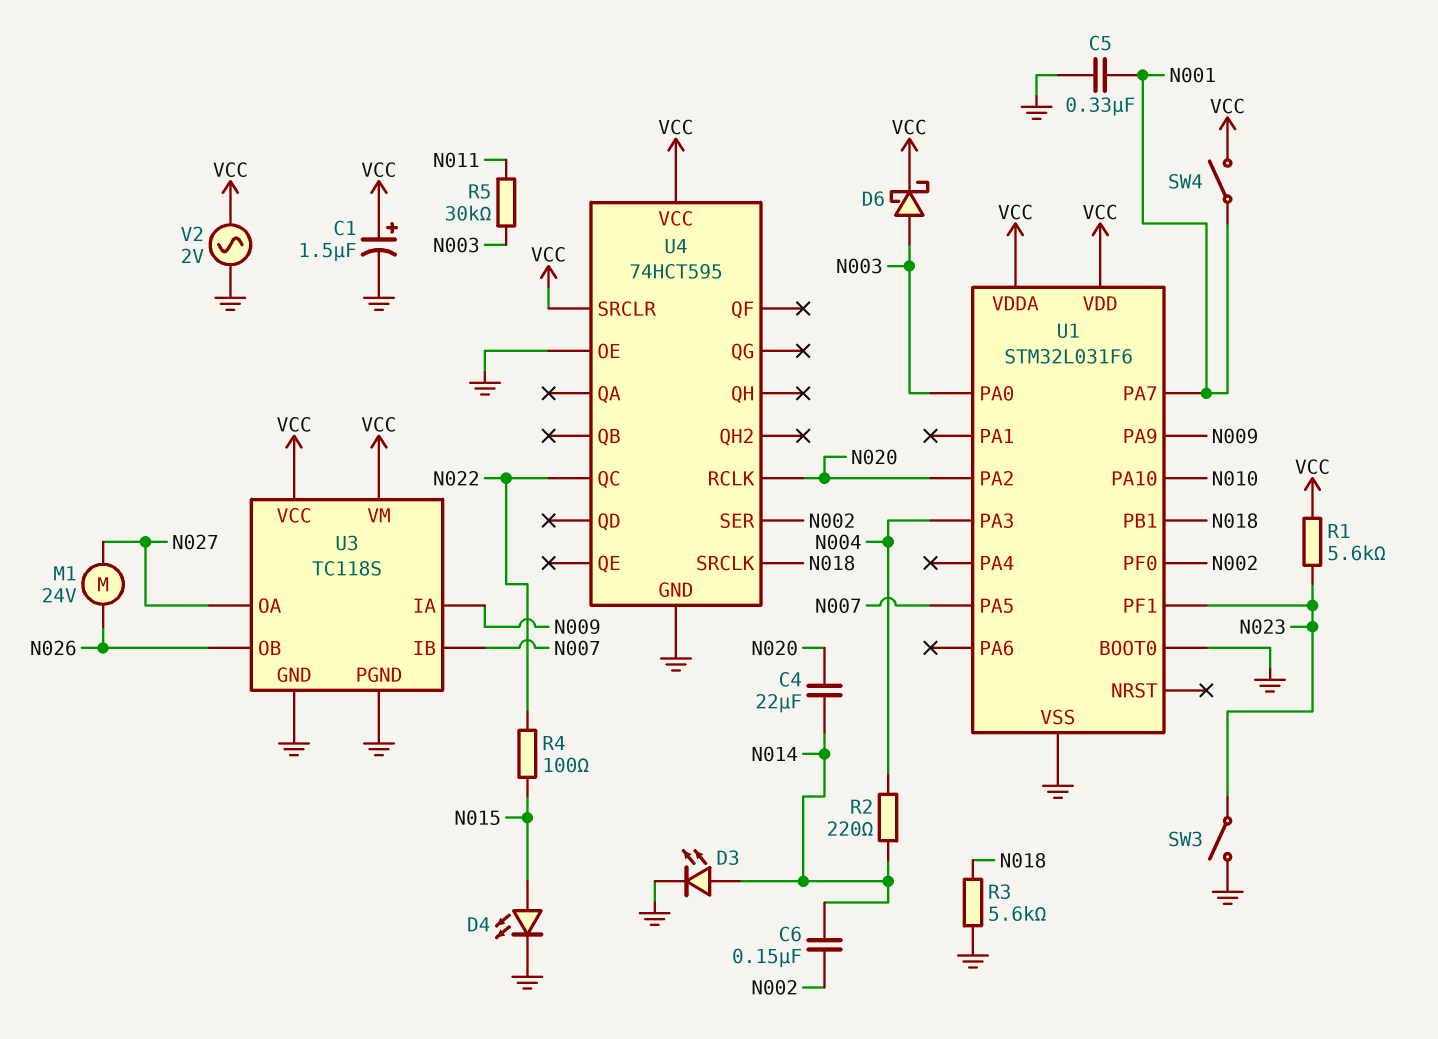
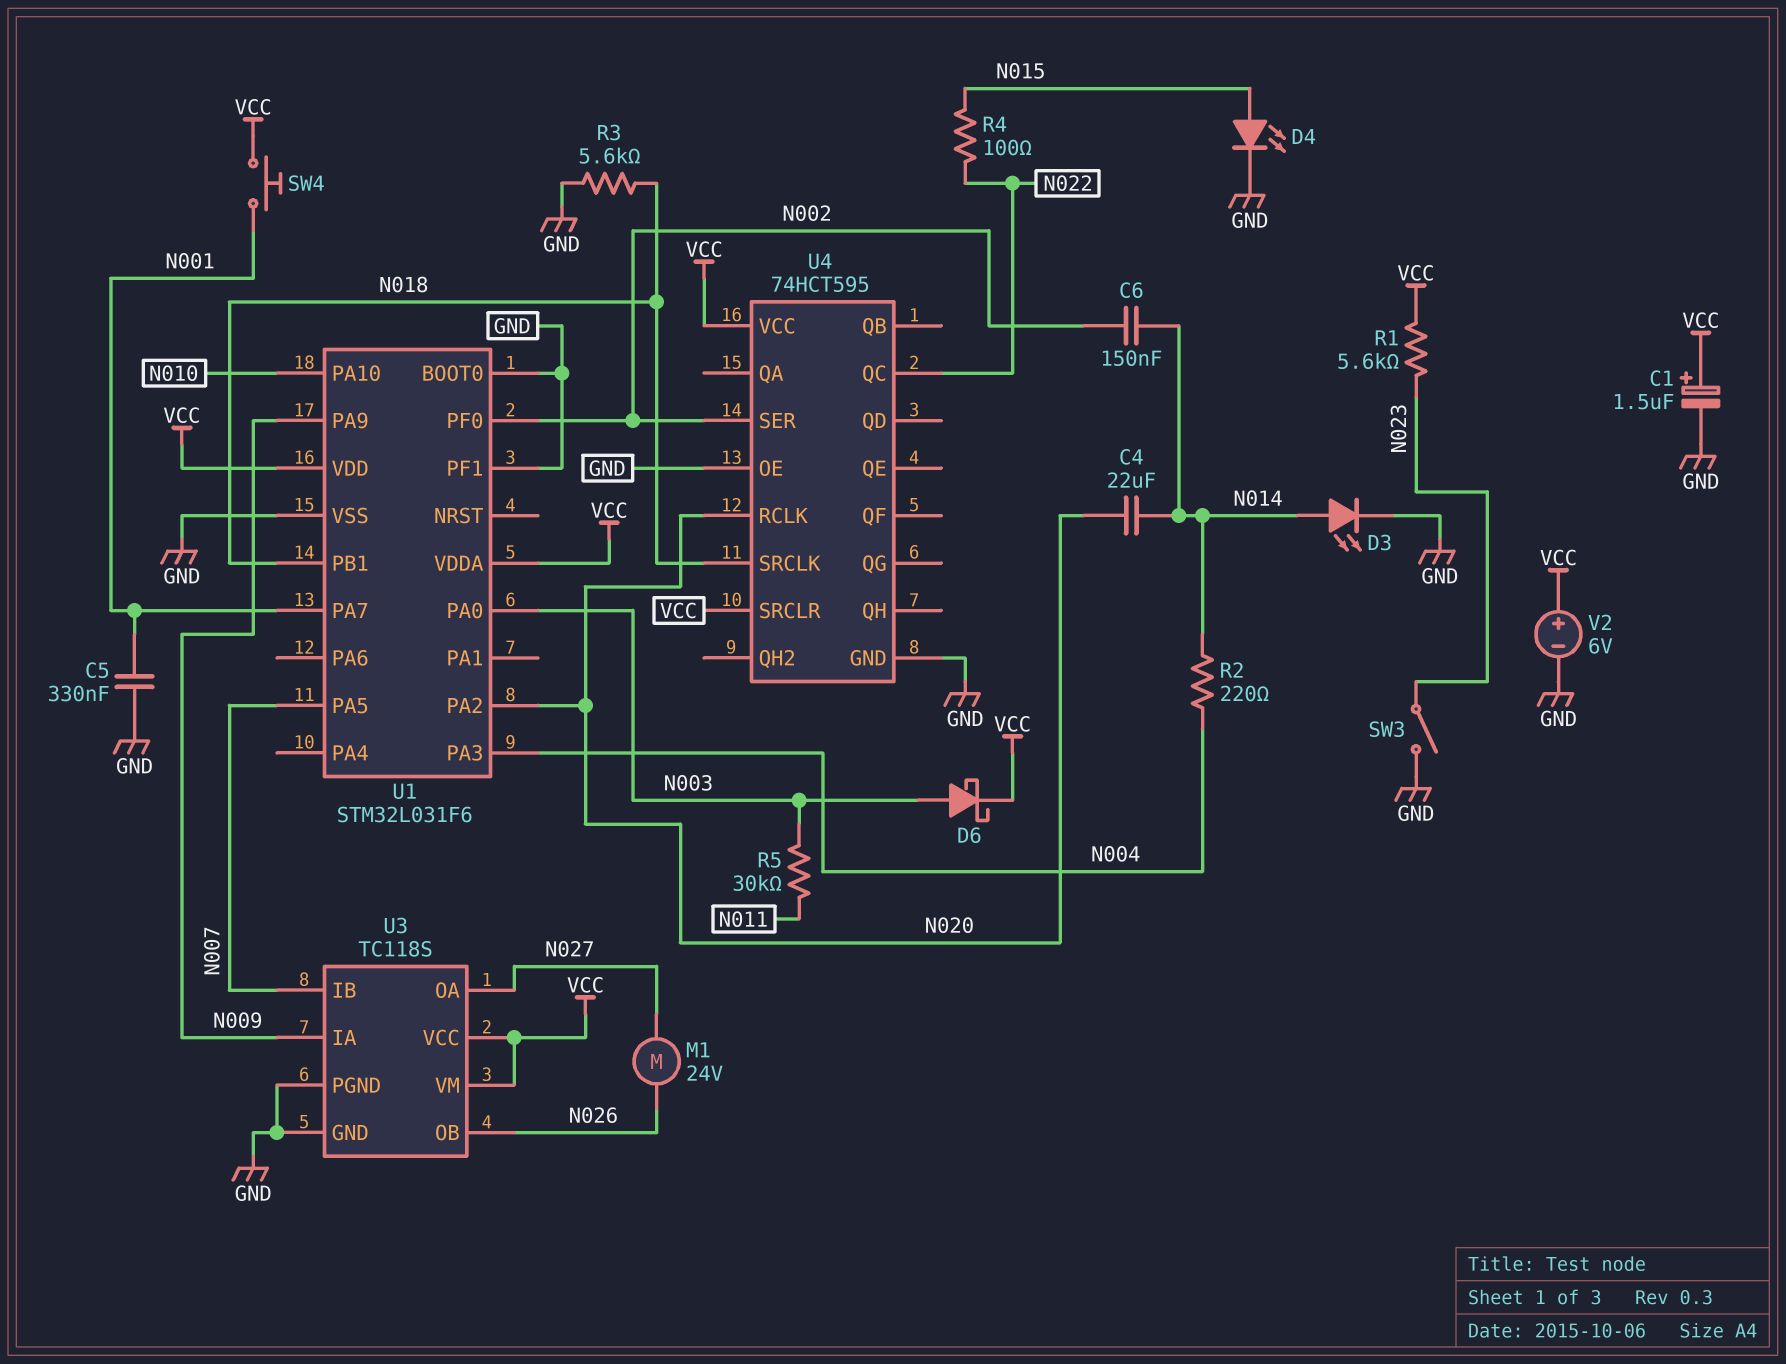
SW4: switch (N001, VCC) -> button (N001, VCC)
U1 pin PF1: N023 -> GND
V2: AC 2V (GND, VCC) -> 6V (plus VCC, minus GND)

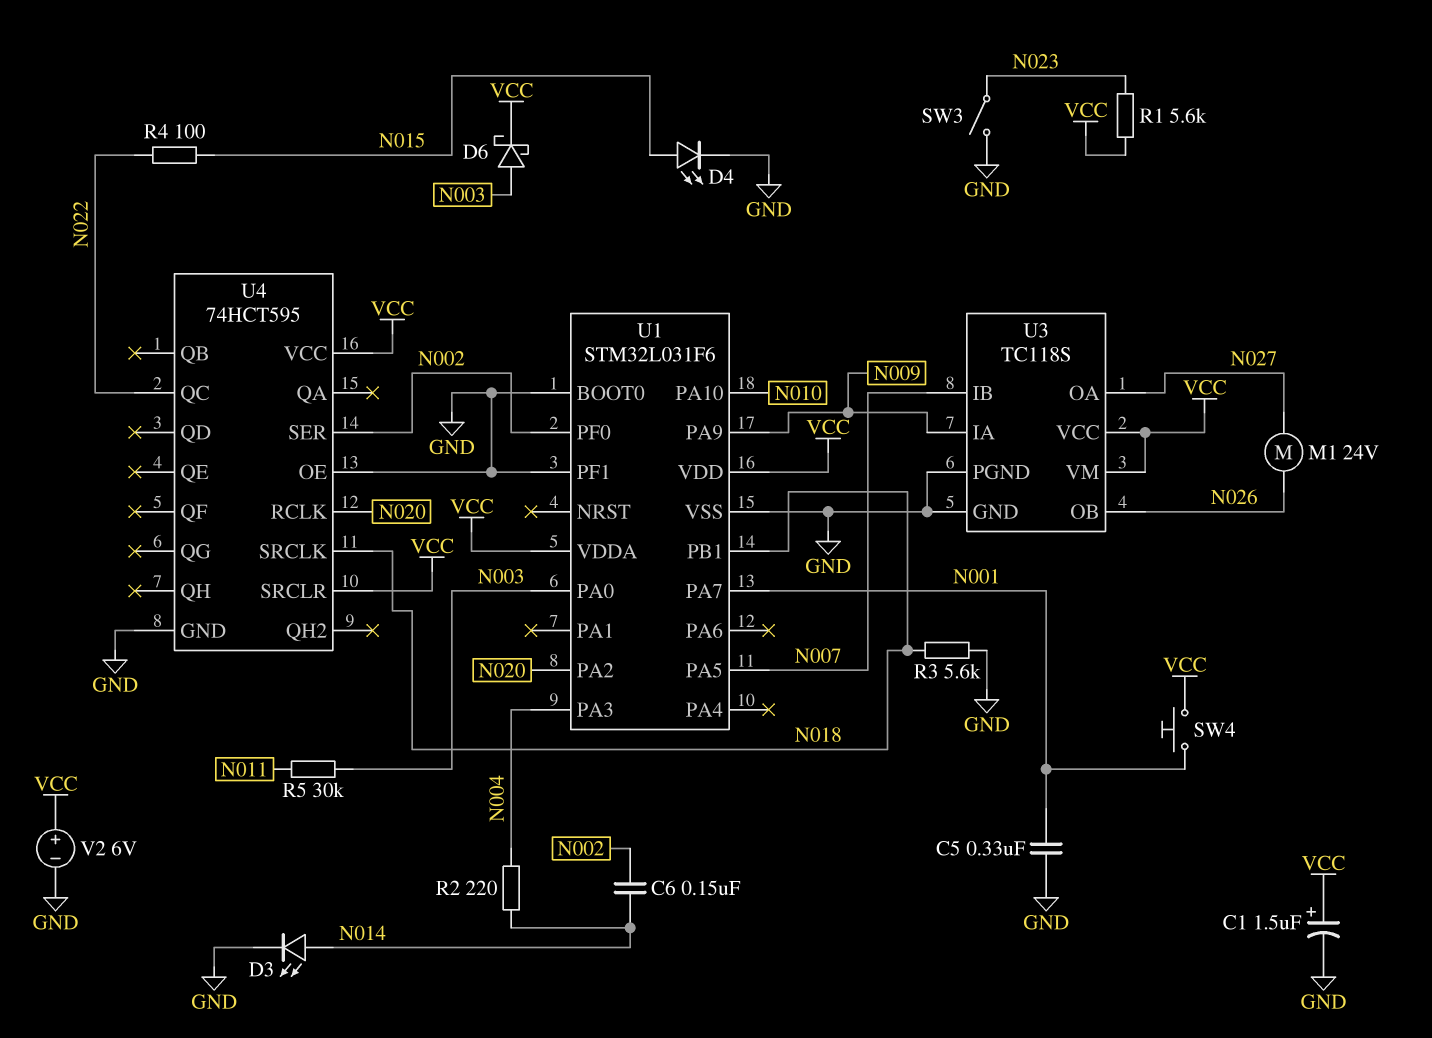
C4: 22uF (N014, N020) -> none

